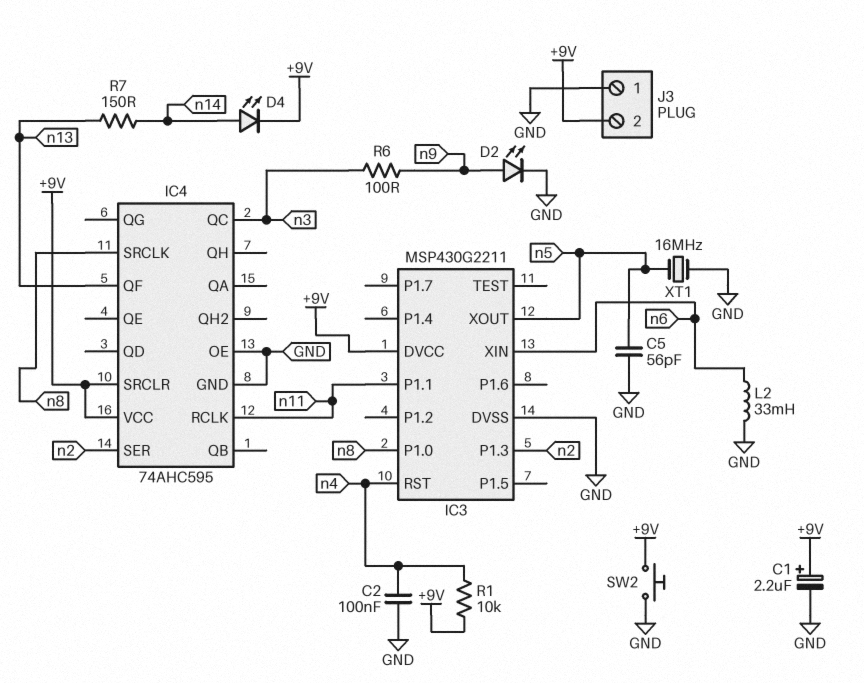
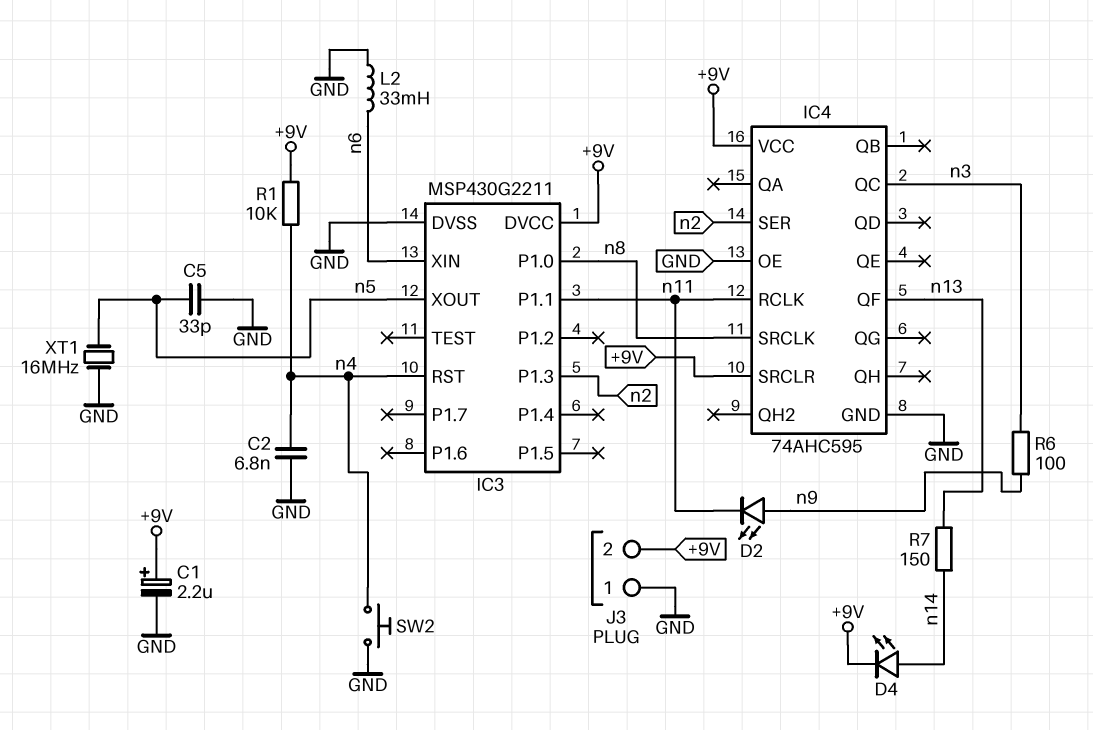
C2: 100nF (GND, n4) -> 6.8nF (GND, n4)
C5: 56pF (GND, n5) -> 33pF (GND, n5)
D2: LED (A n9, K GND) -> LED (A n9, K n11)
SW2: button (+9V, GND) -> button (GND, n4)

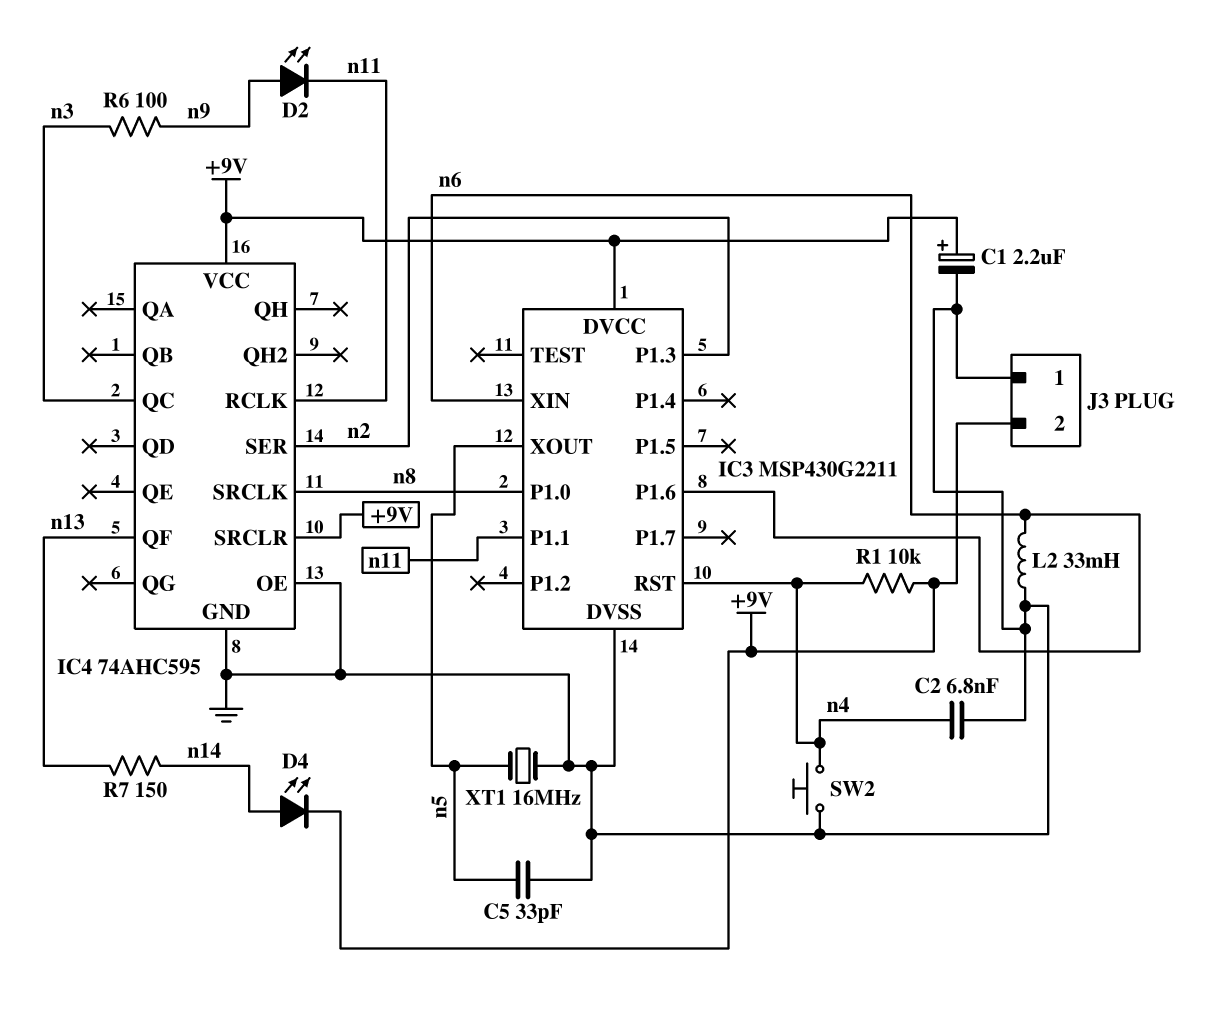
IC3 pin P1.6: none -> n6

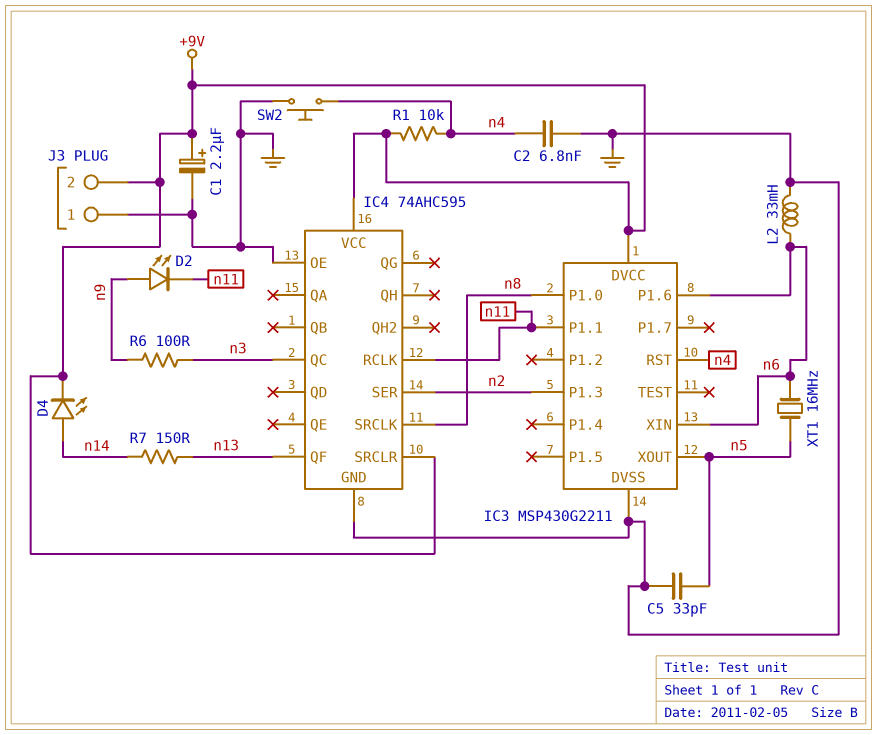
XT1: 16MHz (GND, n5) -> 16MHz (n5, n6)

